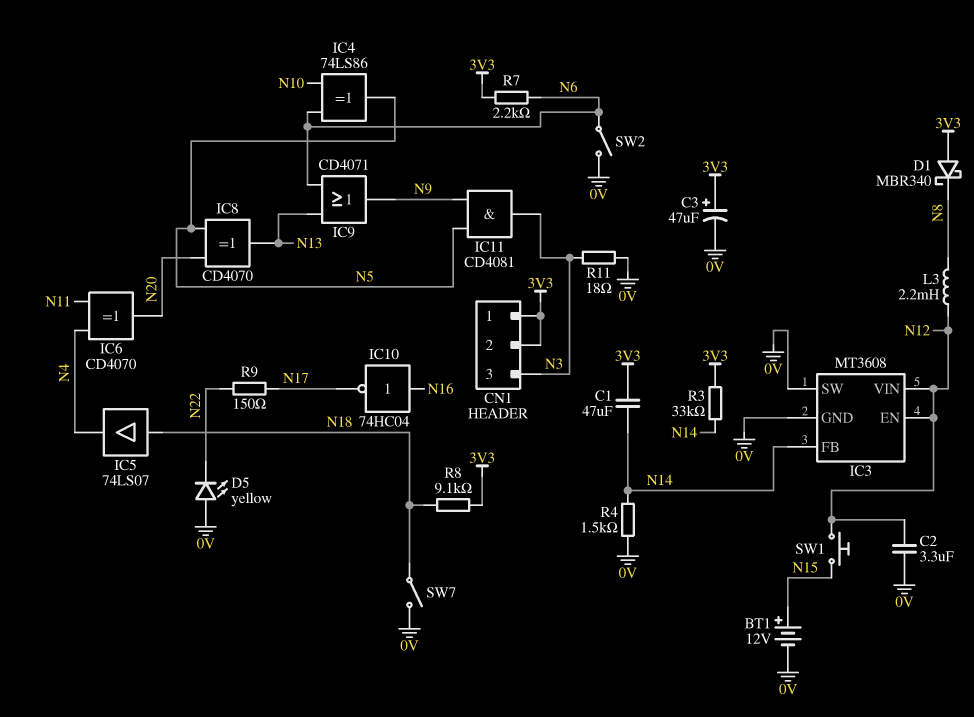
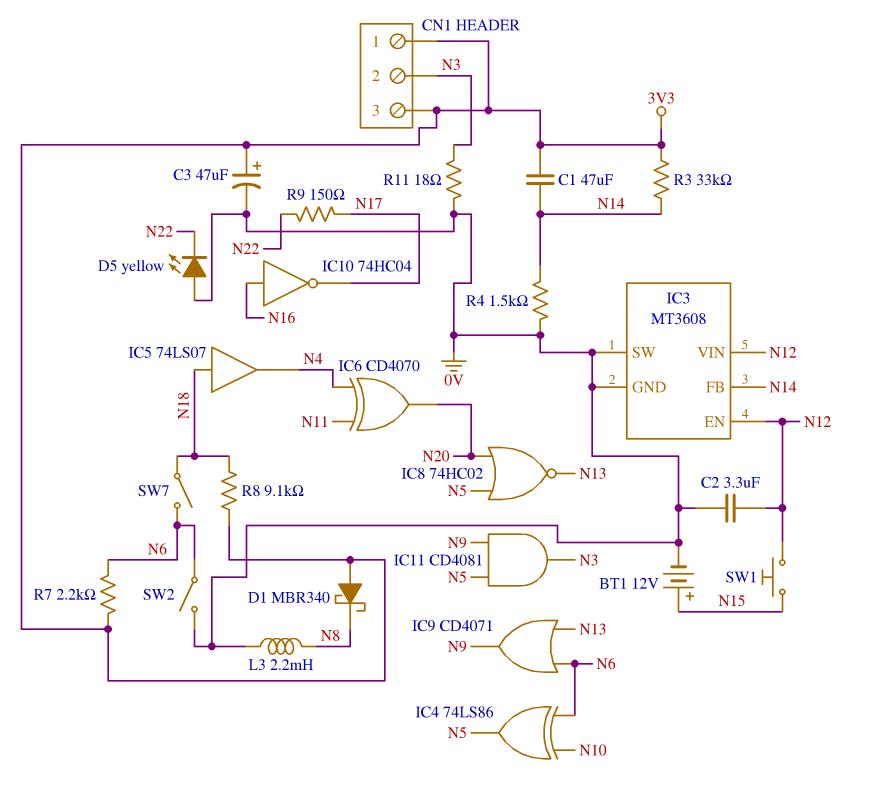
CN1 pin 2: 3V3 -> N3
CN1 pin 3: N3 -> 3V3
IC8: XOR CD4070 (in N5, in N20, out N13) -> NOR 74HC02 (in N5, in N20, out N13)
L3: 2.2mH (N8, N12) -> 2.2mH (0V, N8)
SW7: switch (0V, N18) -> switch (N6, N18)

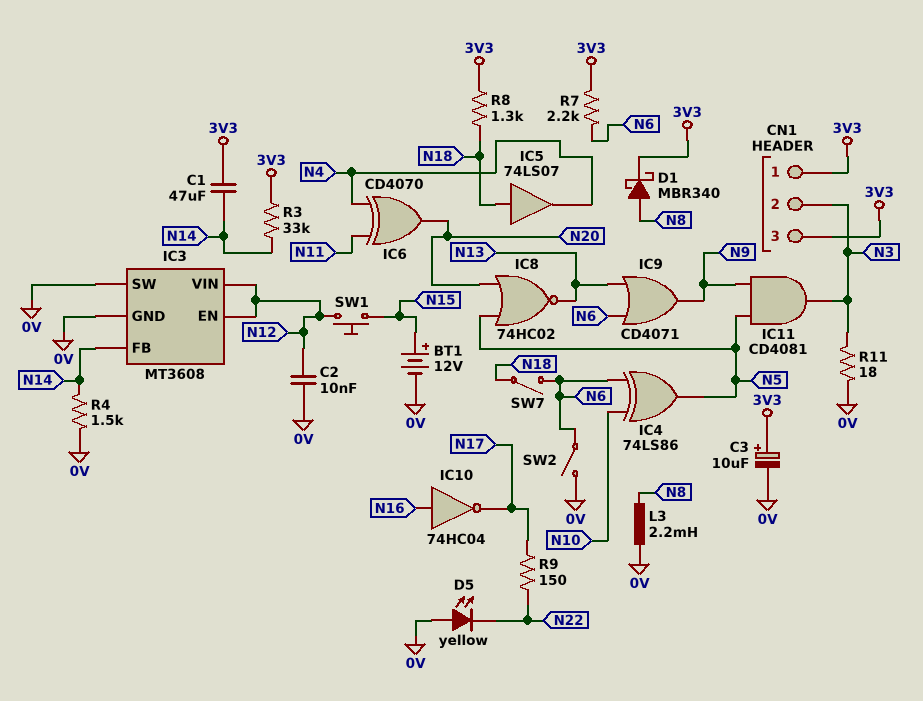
C2: 3.3uF (0V, N12) -> 10nF (0V, N12)
C3: 47uF (plus 3V3, minus 0V) -> 10uF (plus 3V3, minus 0V)
D1: schottky MBR340 (A 3V3, K N8) -> schottky MBR340 (A N8, K 3V3)
R8: 9.1k (3V3, N18) -> 1.3k (3V3, N18)

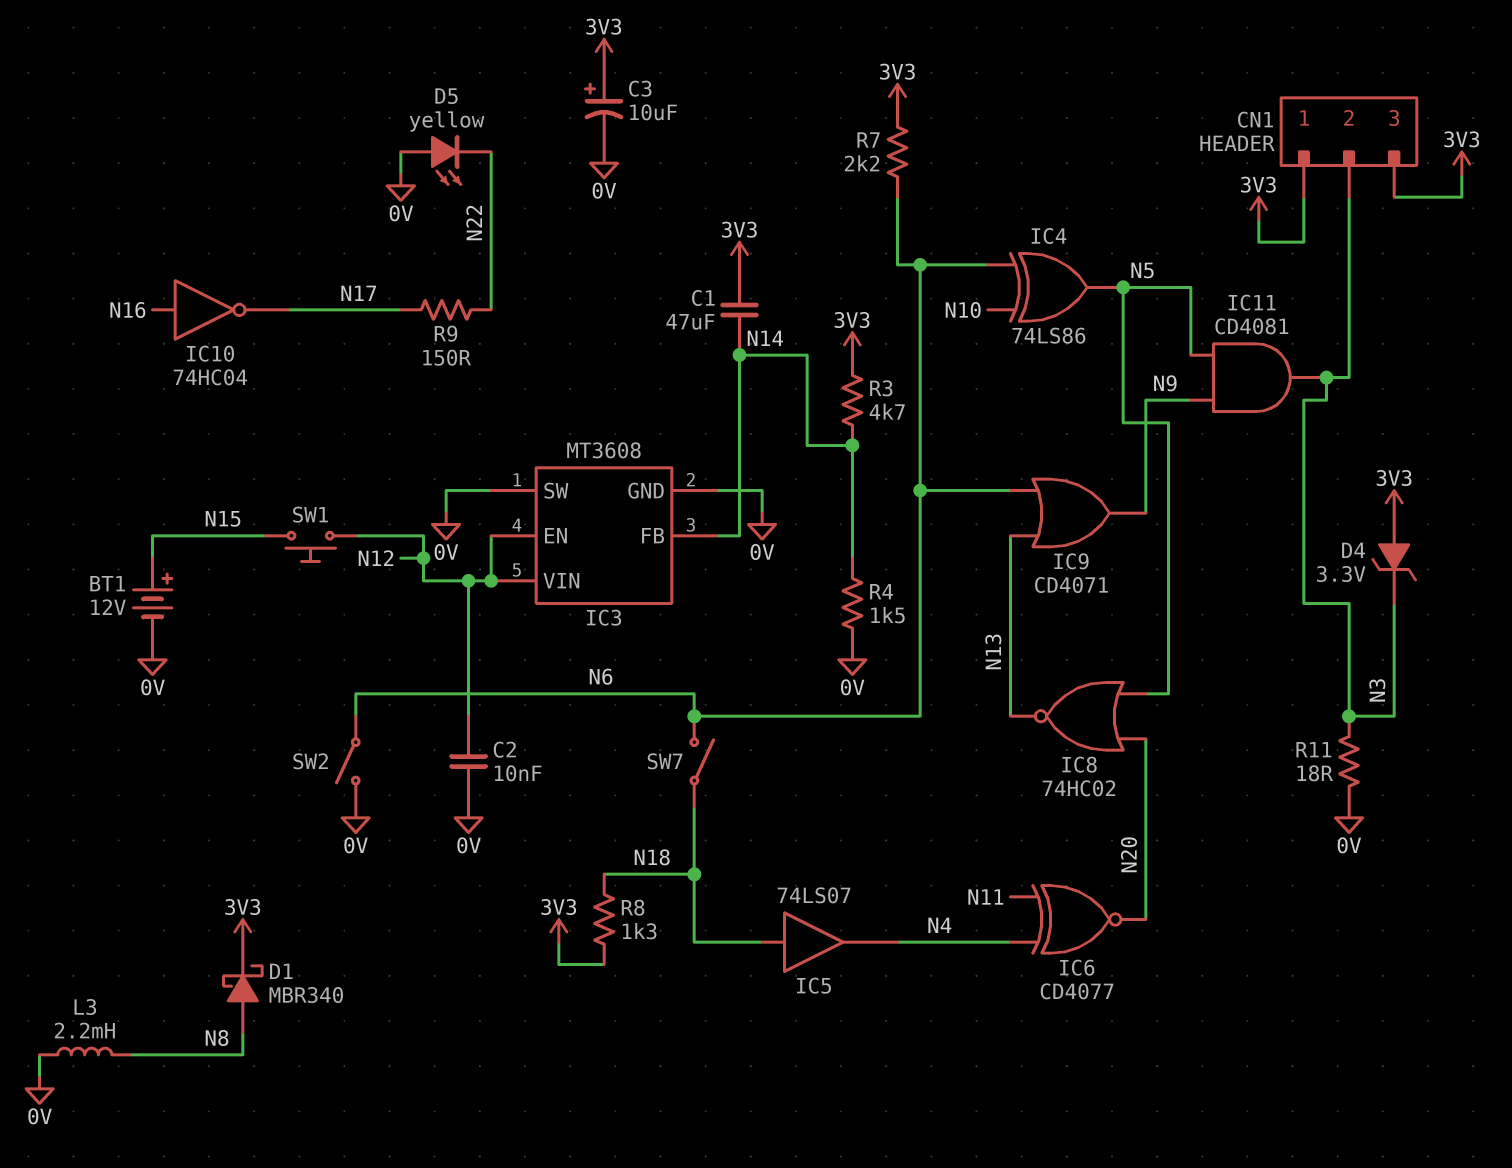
D4: none -> zener 3.3V (A 3V3, K N3)
IC6: XOR CD4070 (in N4, in N11, out N20) -> XNOR CD4077 (in N4, in N11, out N20)
R3: 33k (3V3, N14) -> 4.7k (3V3, N14)

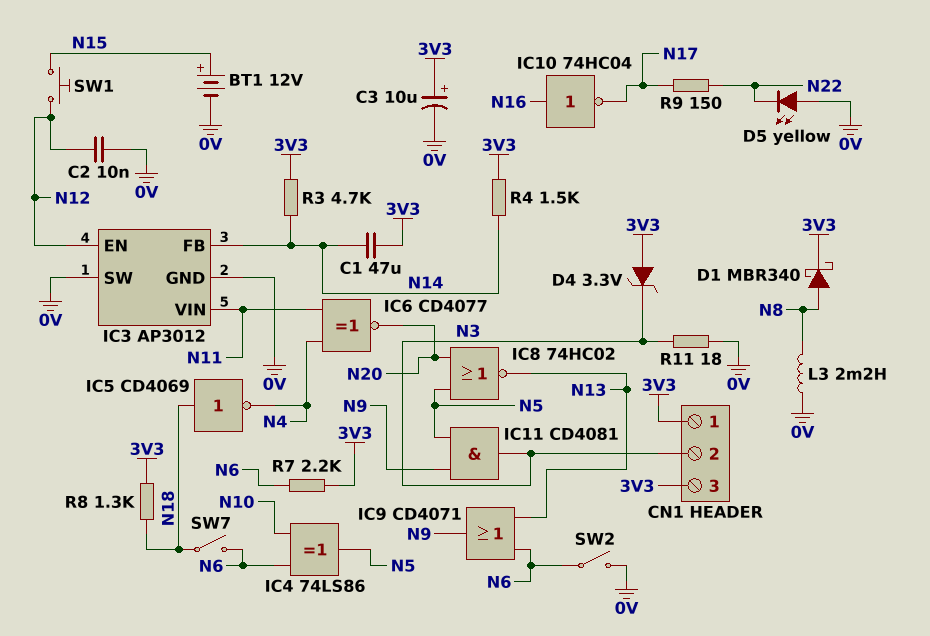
IC3: MT3608 -> AP3012
IC3 pin VIN: N12 -> N11
IC5: buffer 74LS07 (in N18, out N4) -> NOT CD4069 (in N18, out N4)
R4: 1.5k (0V, N14) -> 1.5k (3V3, N14)

